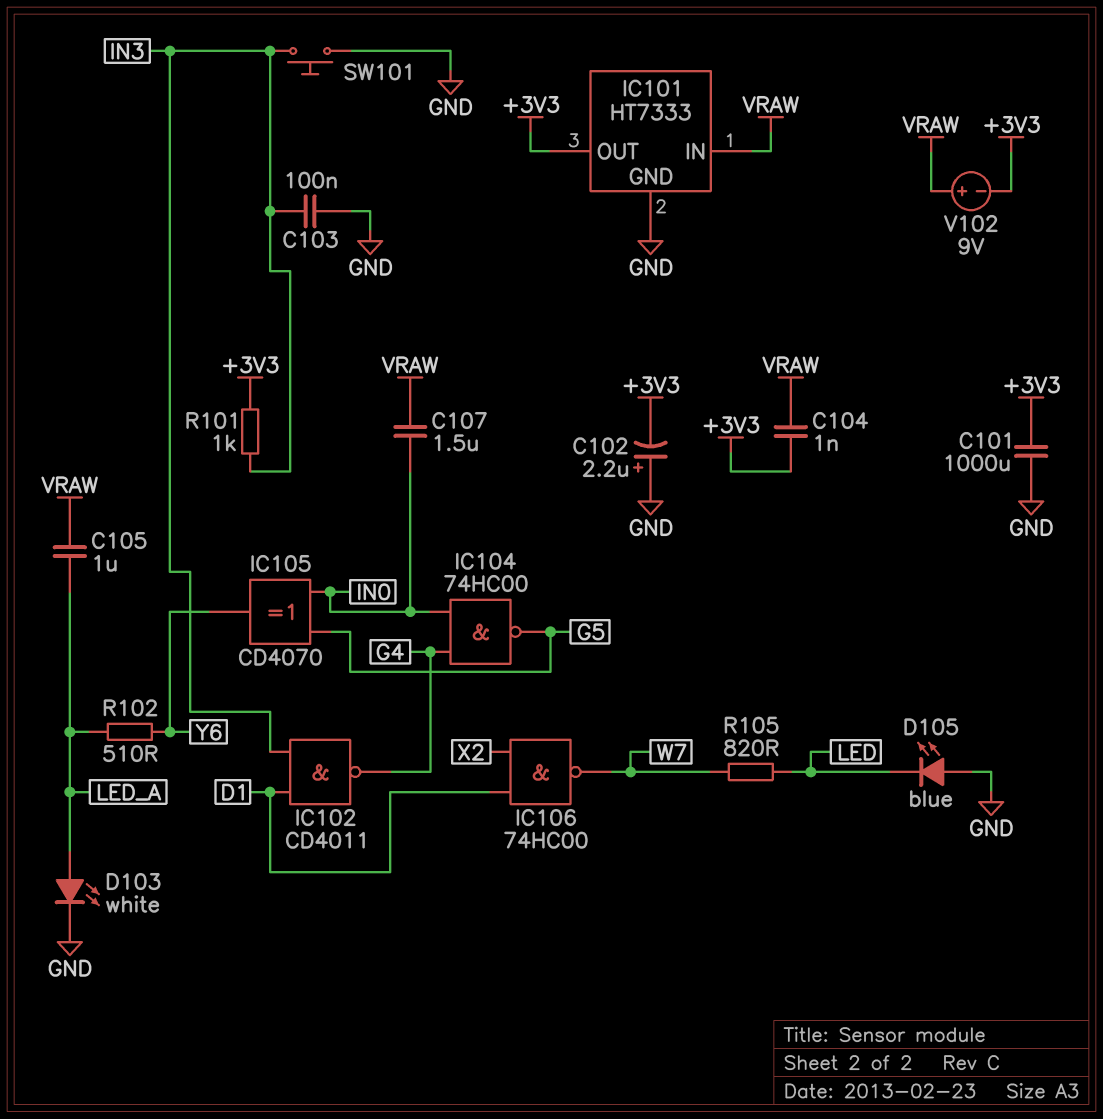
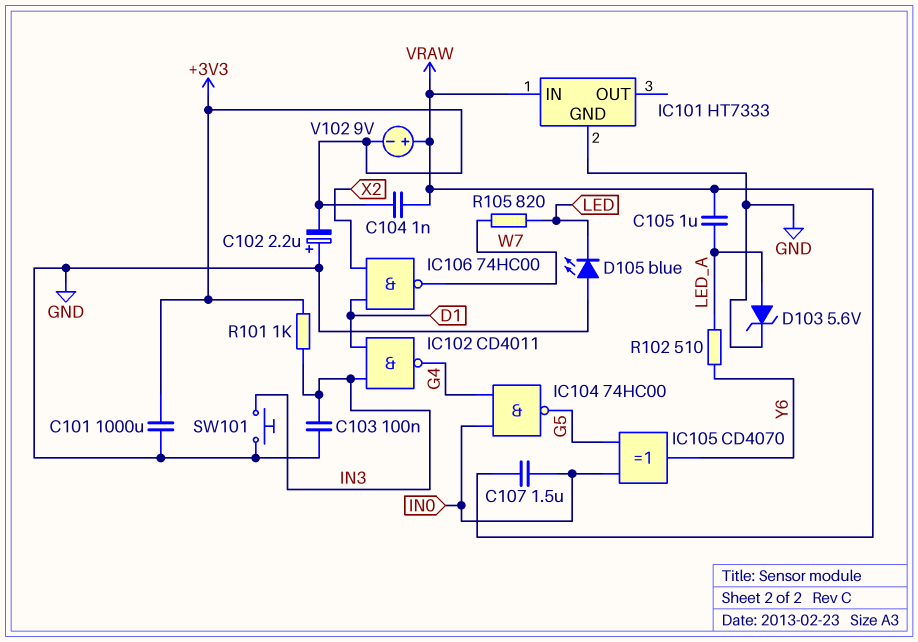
D103: LED white (A LED_A, K GND) -> zener 5.6V (A LED_A, K GND)
IC101 pin OUT: +3V3 -> none

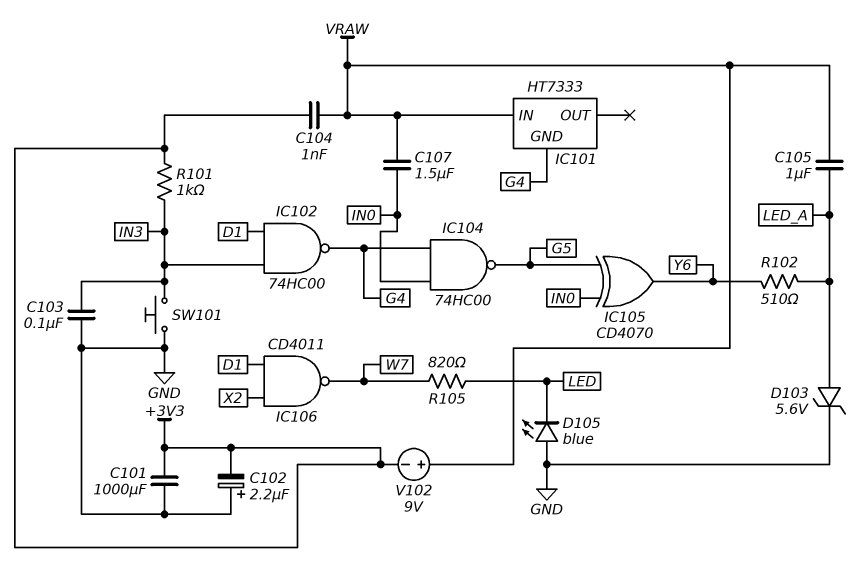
IC101 pin GND: GND -> G4
IC102: NAND CD4011 (in D1, in IN3, out G4) -> NAND 74HC00 (in D1, in IN3, out G4)
IC106: NAND 74HC00 (in D1, in X2, out W7) -> NAND CD4011 (in D1, in X2, out W7)

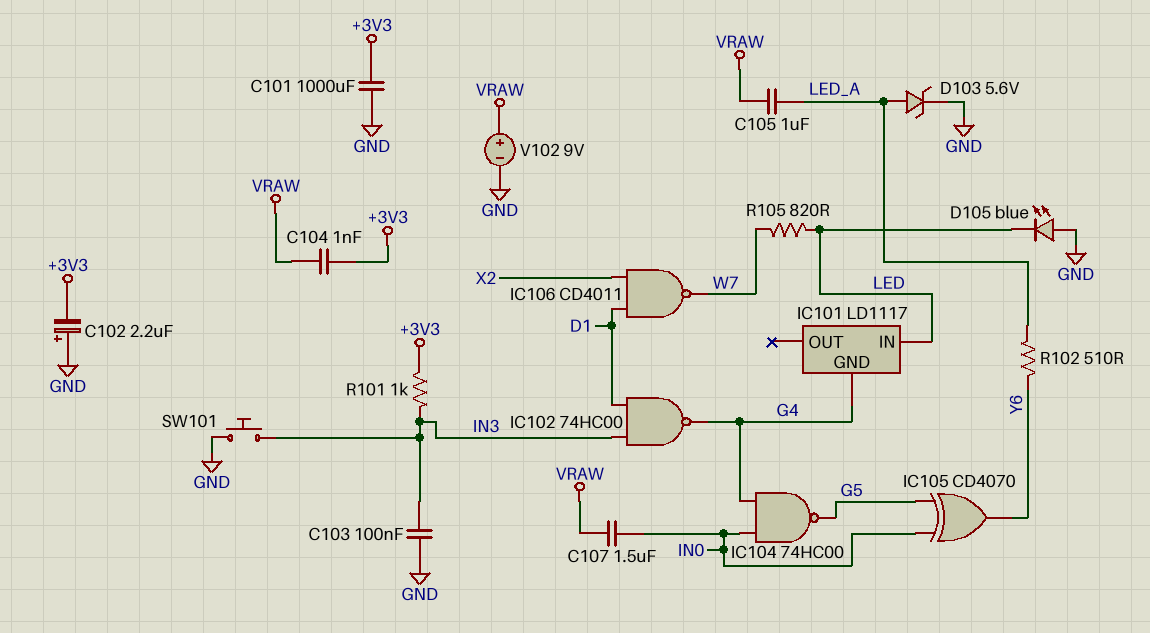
IC101: HT7333 -> LD1117
IC101 pin IN: VRAW -> LED
V102: 9V (plus VRAW, minus +3V3) -> 9V (plus VRAW, minus GND)

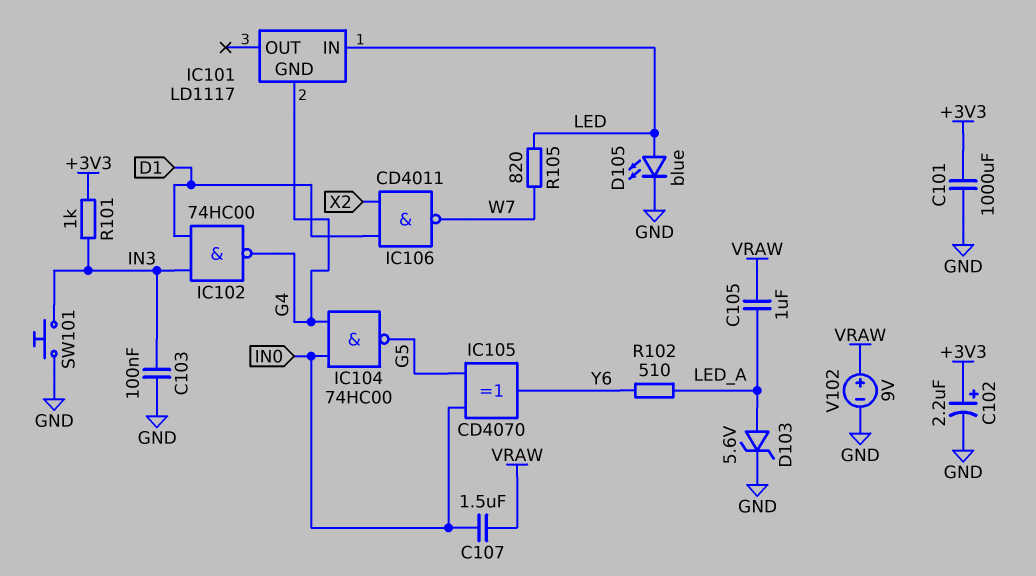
C102: 2.2uF (plus GND, minus +3V3) -> 2.2uF (plus +3V3, minus GND)
C104: 1nF (+3V3, VRAW) -> none
D105: LED blue (A GND, K LED) -> LED blue (A LED, K GND)

